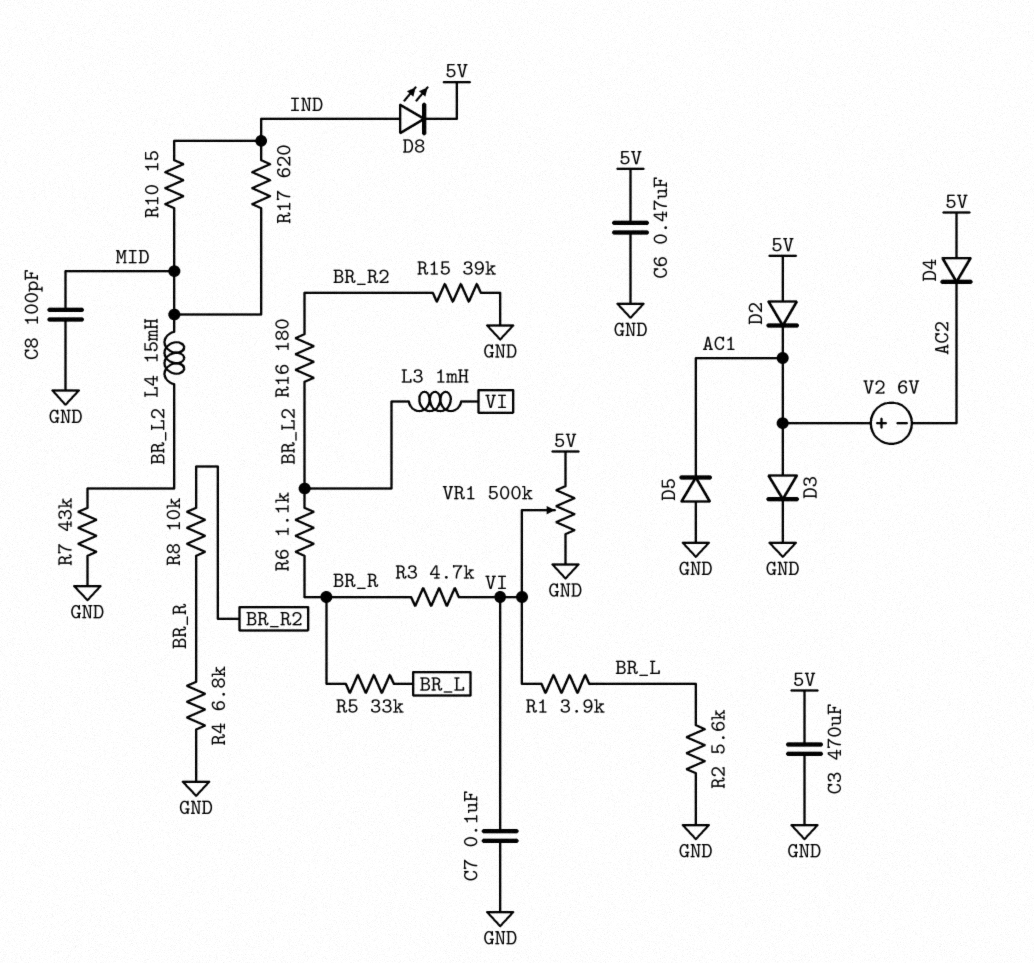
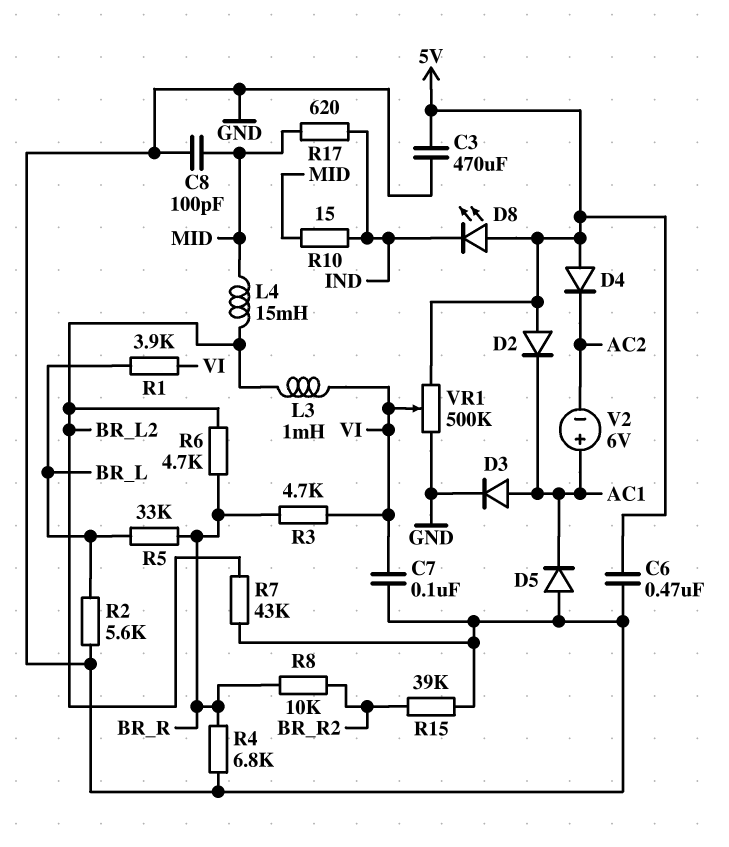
D8: LED (A IND, K 5V) -> LED (A 5V, K IND)
R6: 1.1k (BR_L2, BR_R) -> 4.7k (BR_L2, BR_R)
R16: 180 (BR_L2, BR_R2) -> none

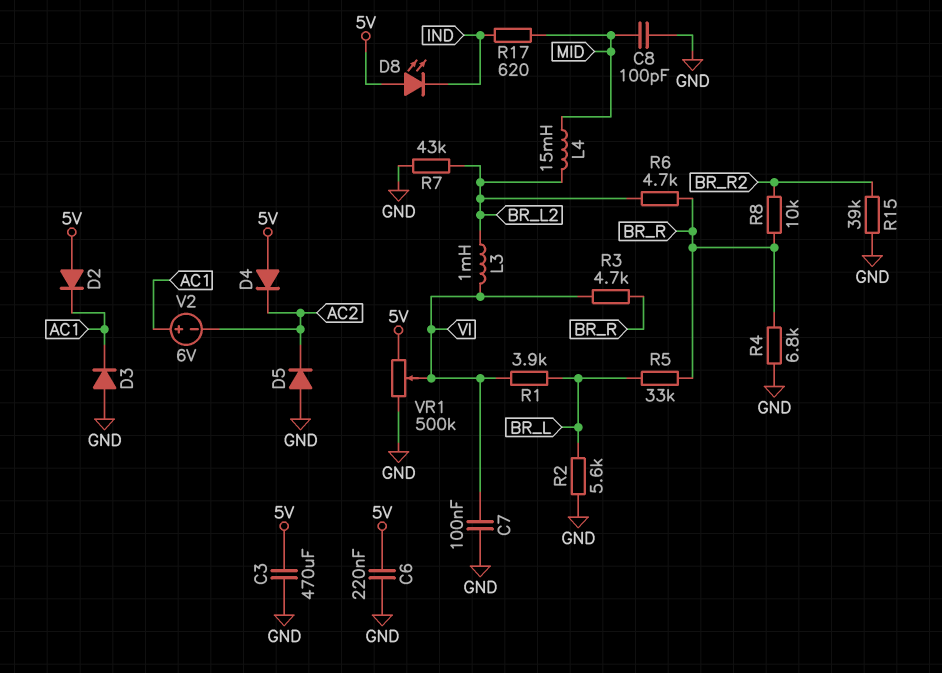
C6: 470nF (5V, GND) -> 220nF (5V, GND)
D3: diode (A AC1, K GND) -> diode (A GND, K AC1)
D5: diode (A GND, K AC1) -> diode (A GND, K AC2)
R10: 15 (IND, MID) -> none

